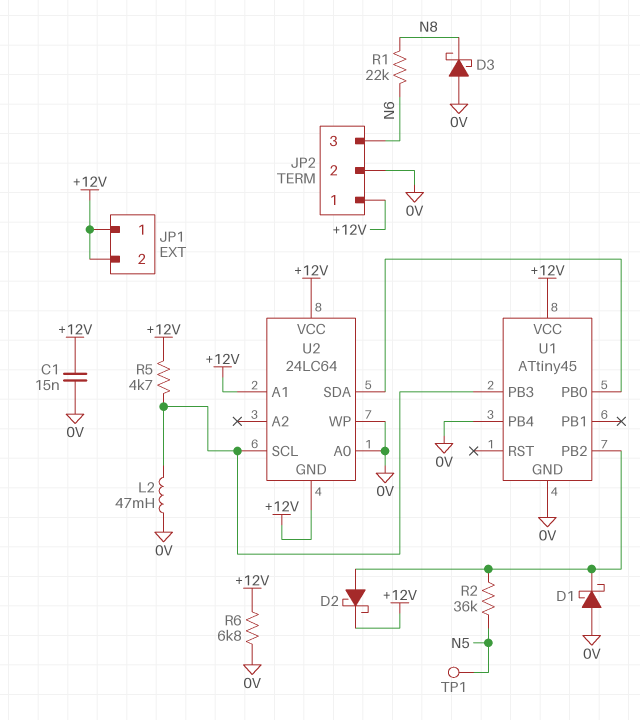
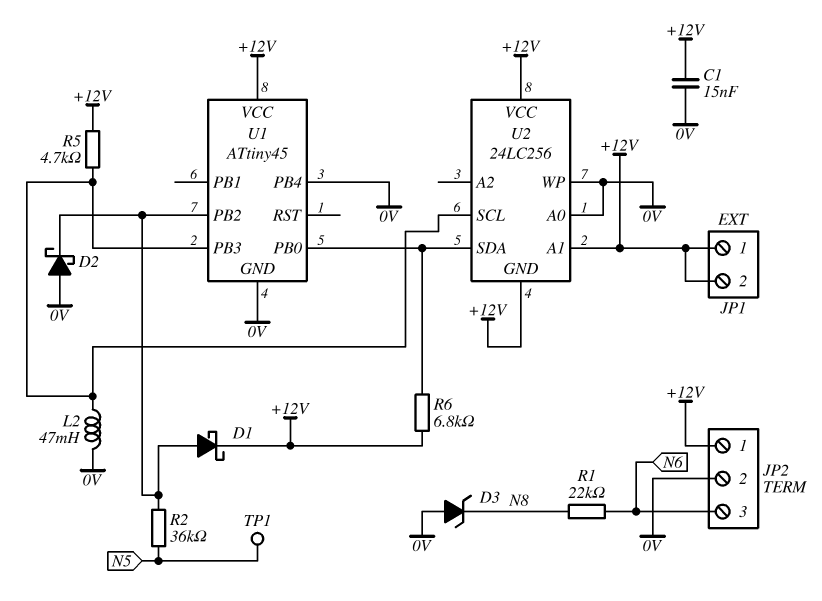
D1: schottky (A 0V, K U1/PB2) -> schottky (A U1/PB2, K +12V)
D2: schottky (A U1/PB2, K +12V) -> schottky (A 0V, K U1/PB2)
D3: schottky (A 0V, K N8) -> zener (A 0V, K N8)
R6: 6.8k (+12V, 0V) -> 6.8k (+12V, U1/PB0)
U2: 24LC64 -> 24LC256

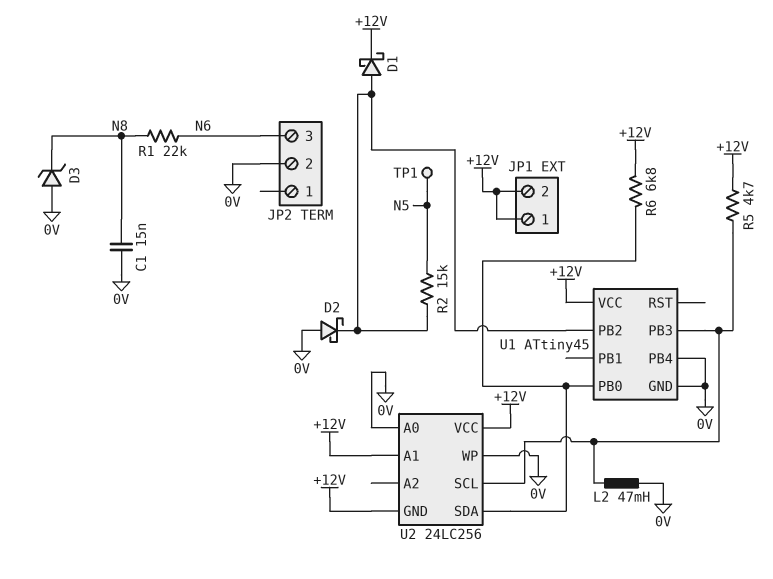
C1: 15nF (+12V, 0V) -> 15nF (0V, N8)
JP2 pin 1: +12V -> none
R2: 36k (N5, U1/PB2) -> 15k (N5, U1/PB2)

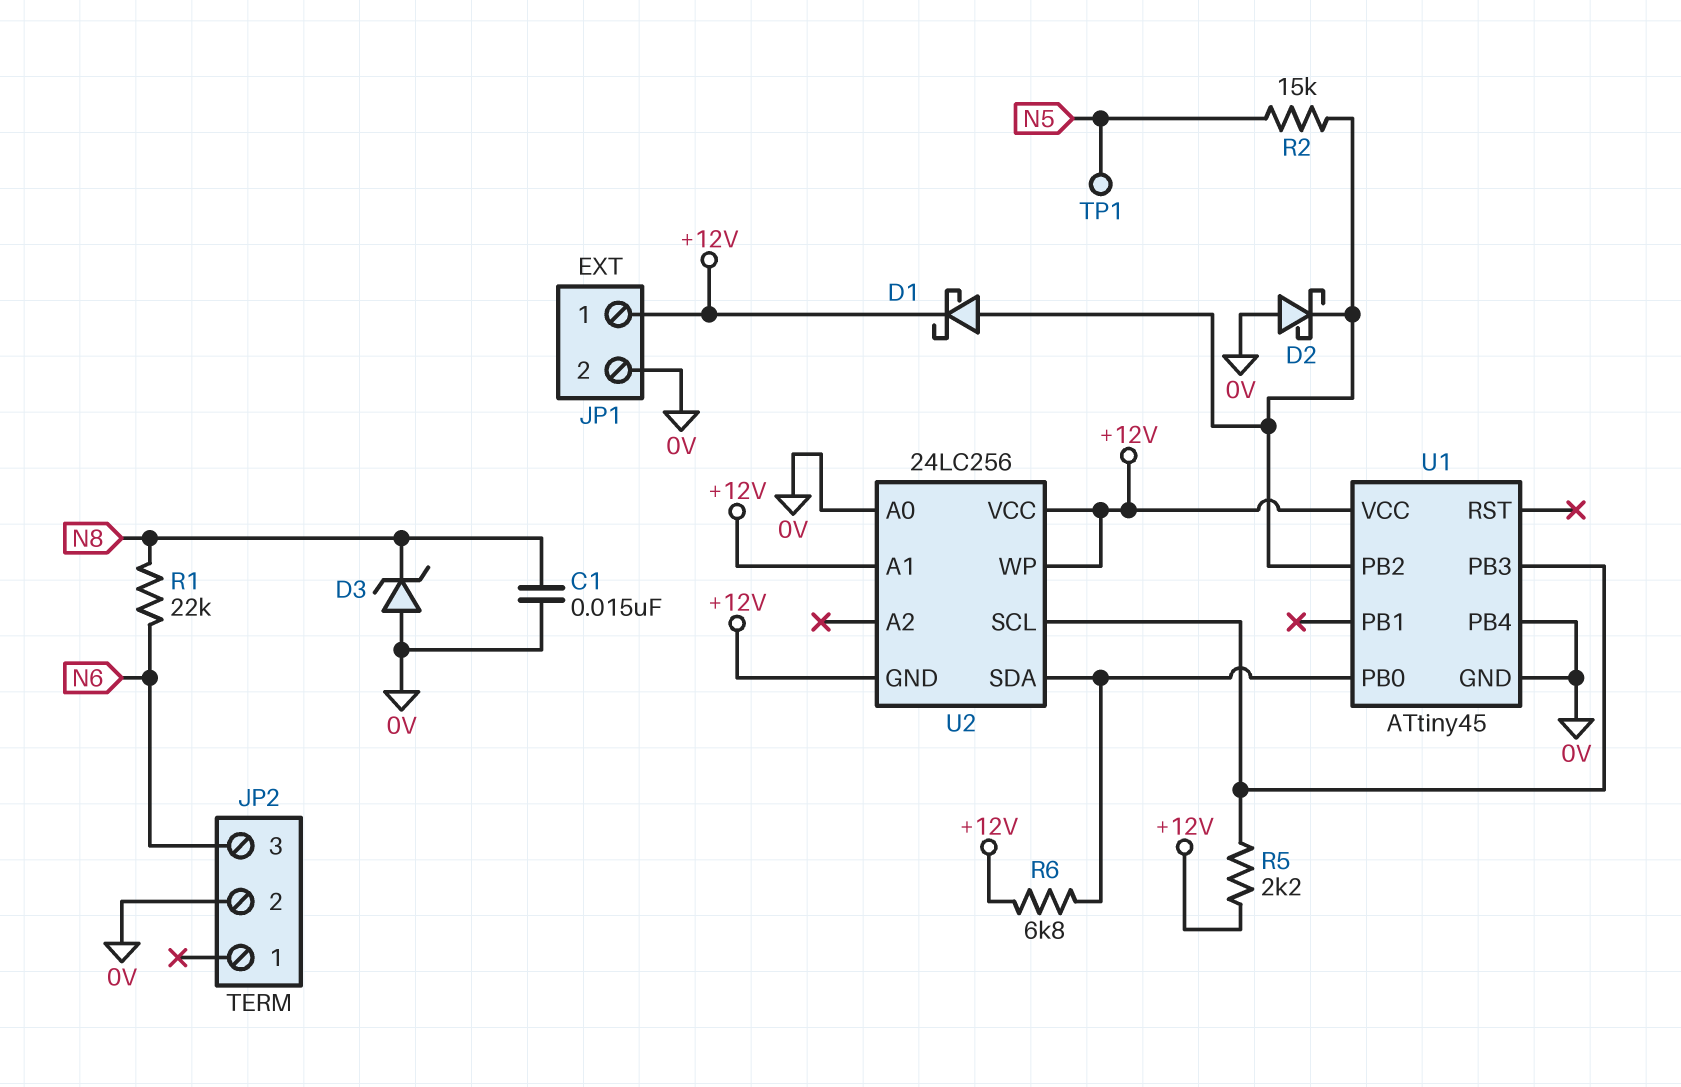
JP1 pin 2: +12V -> 0V
L2: 47mH (0V, U1/PB3) -> none
R5: 4.7k (+12V, U1/PB3) -> 2.2k (+12V, U1/PB3)
U2 pin WP: 0V -> +12V

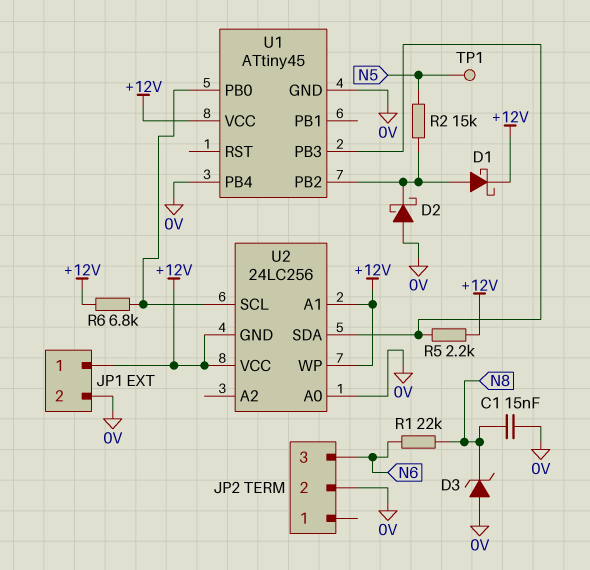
U2 pin SCL: U1/PB3 -> U1/PB0
U2 pin SDA: U1/PB0 -> U1/PB3

